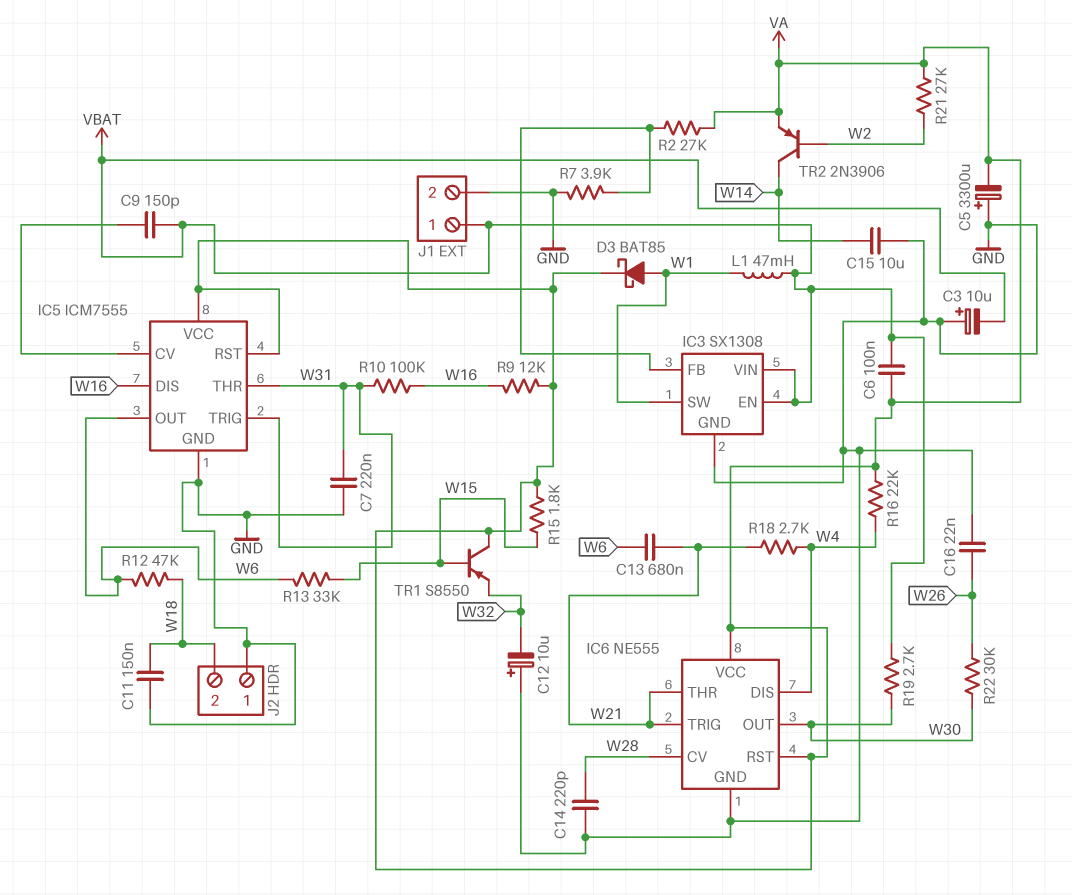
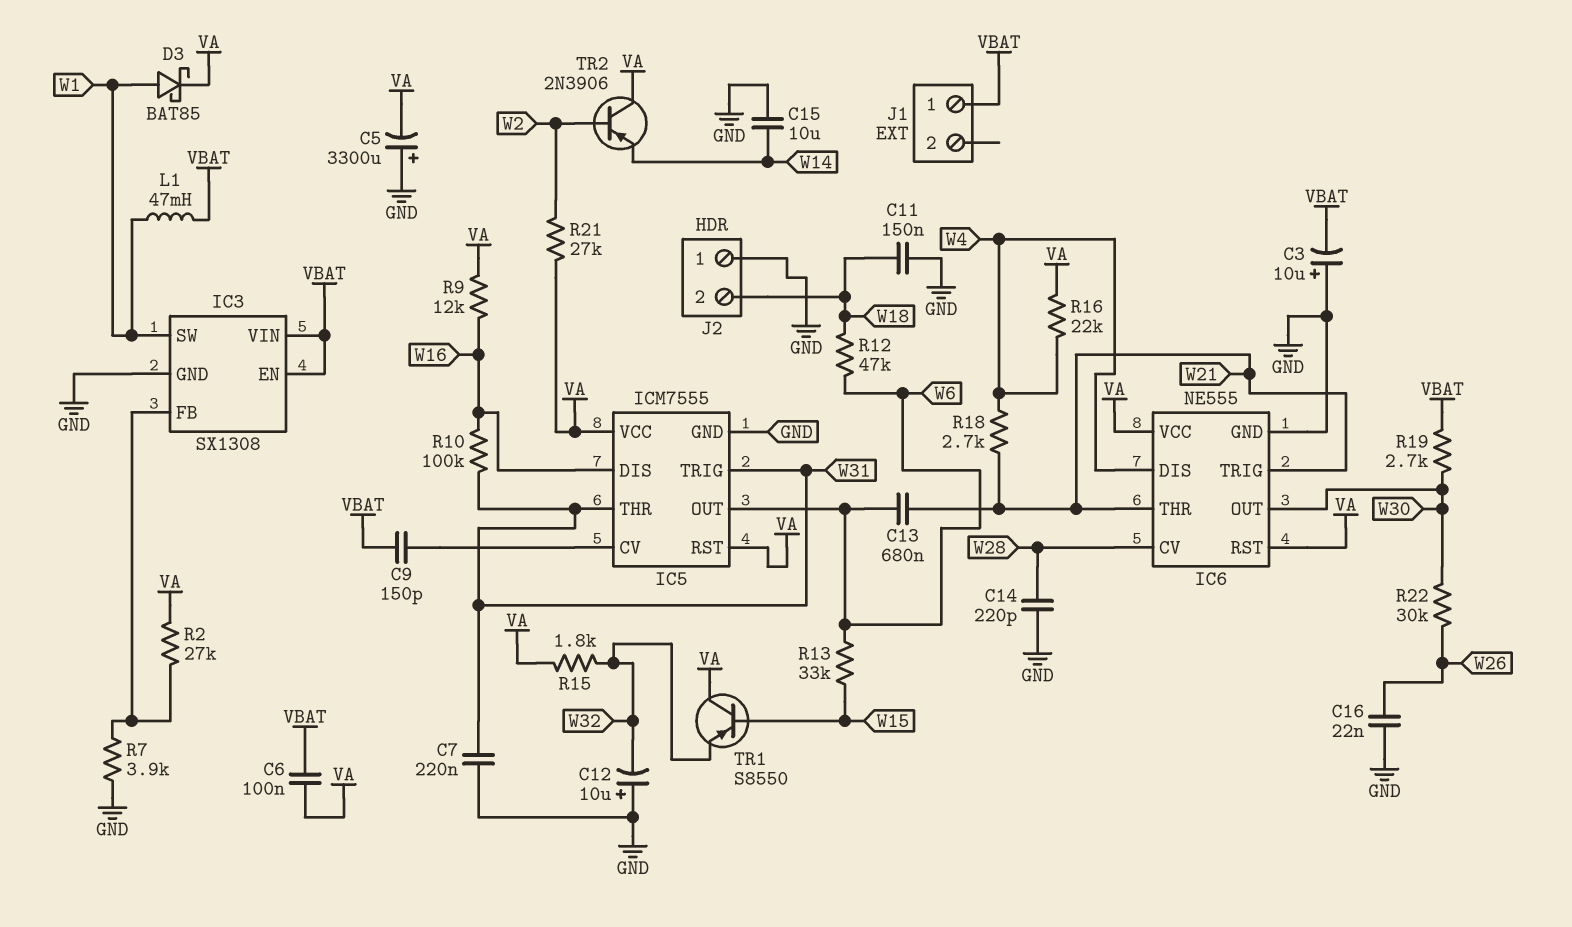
J1 pin 2: GND -> none
R15: 1.8k (VA, W15) -> 1.8k (VA, W32)
TR2: PNP 2N3906 (B W2, C W14, E VA) -> PNP 2N3906 (B W2, C VA, E W14)

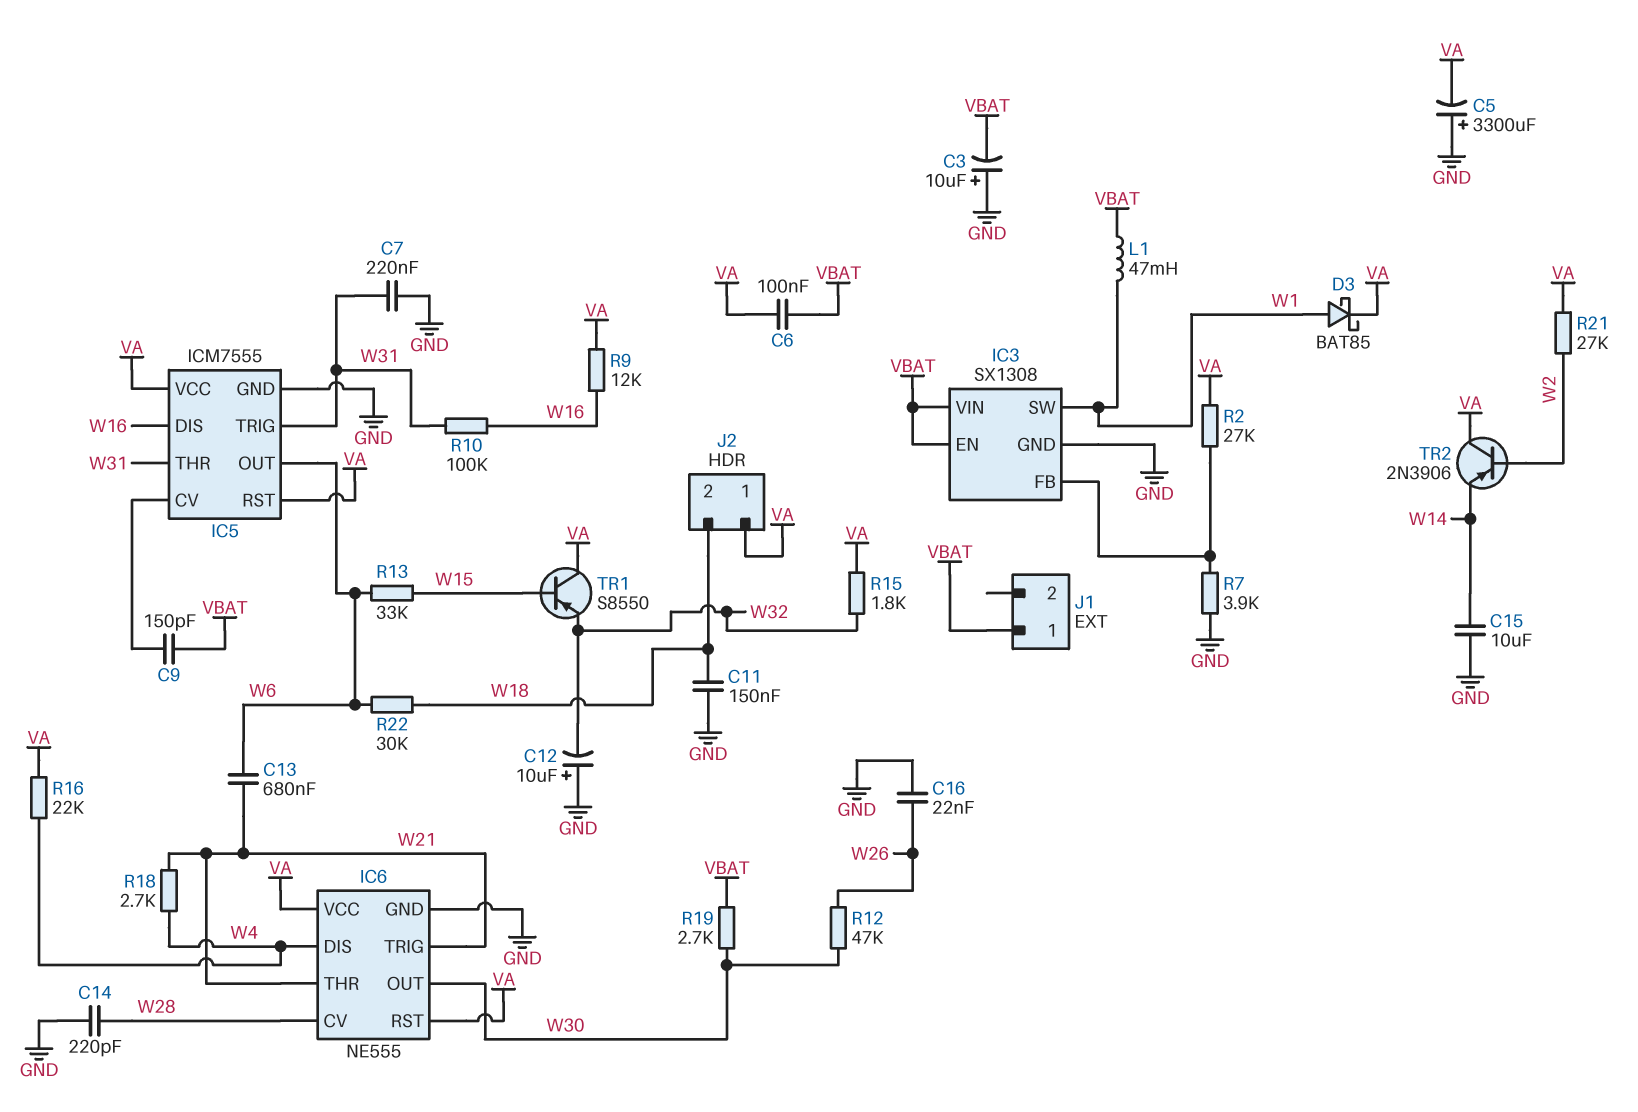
J2 pin 1: GND -> VA
R12: 47k (W6, W18) -> 47k (W26, W30)
R22: 30k (W26, W30) -> 30k (W6, W18)

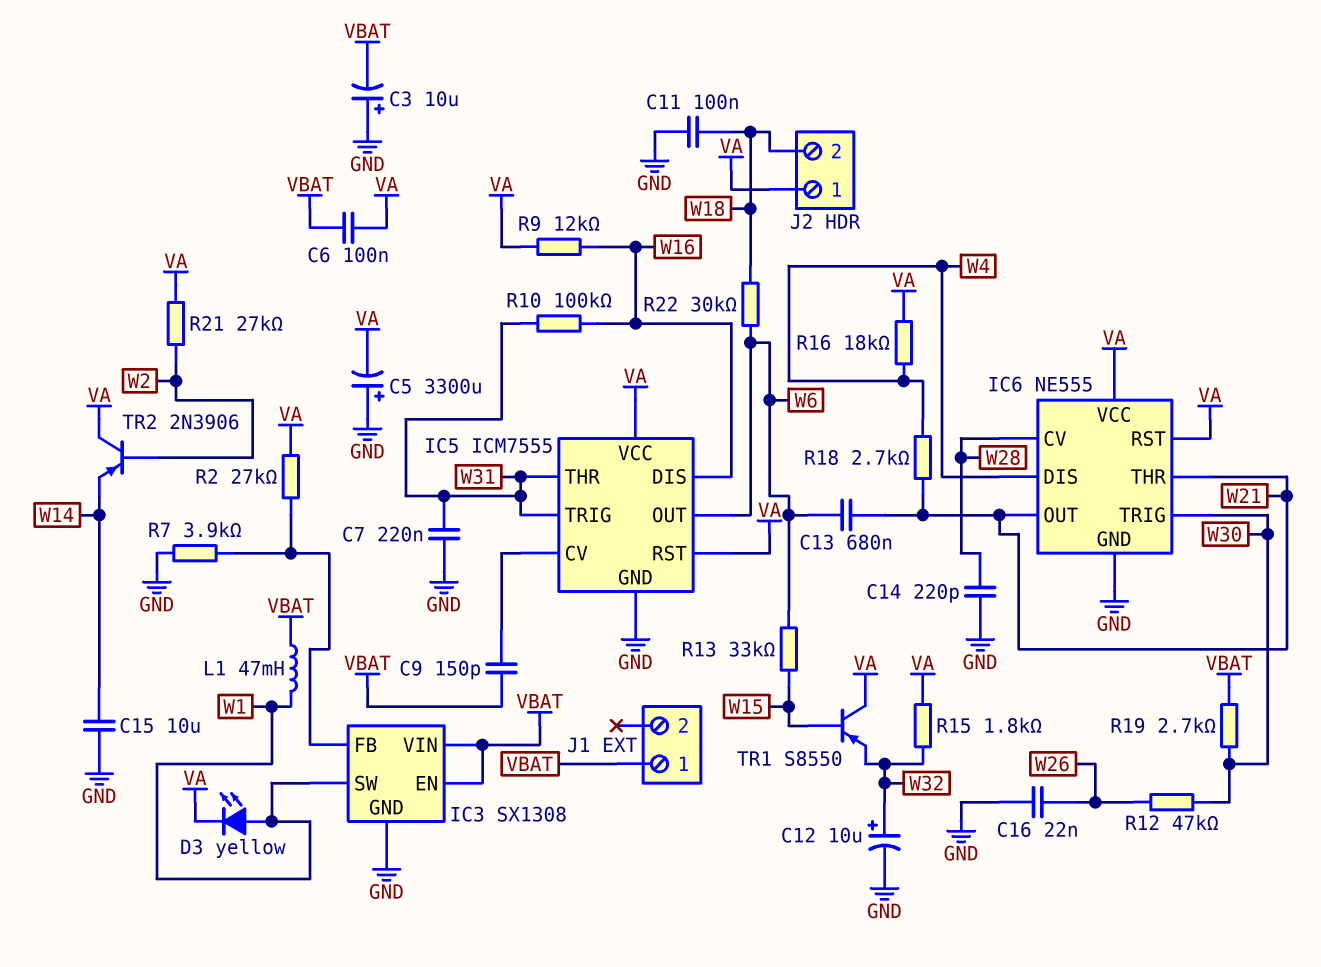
C11: 150nF (GND, W18) -> 100nF (GND, W18)
C12: 10uF (plus GND, minus W32) -> 10uF (plus W32, minus GND)
D3: schottky BAT85 (A W1, K VA) -> LED yellow (A W1, K VA)
IC6 pin OUT: W30 -> W21
IC6 pin TRIG: W21 -> W30
R16: 22k (VA, W4) -> 18k (VA, W4)

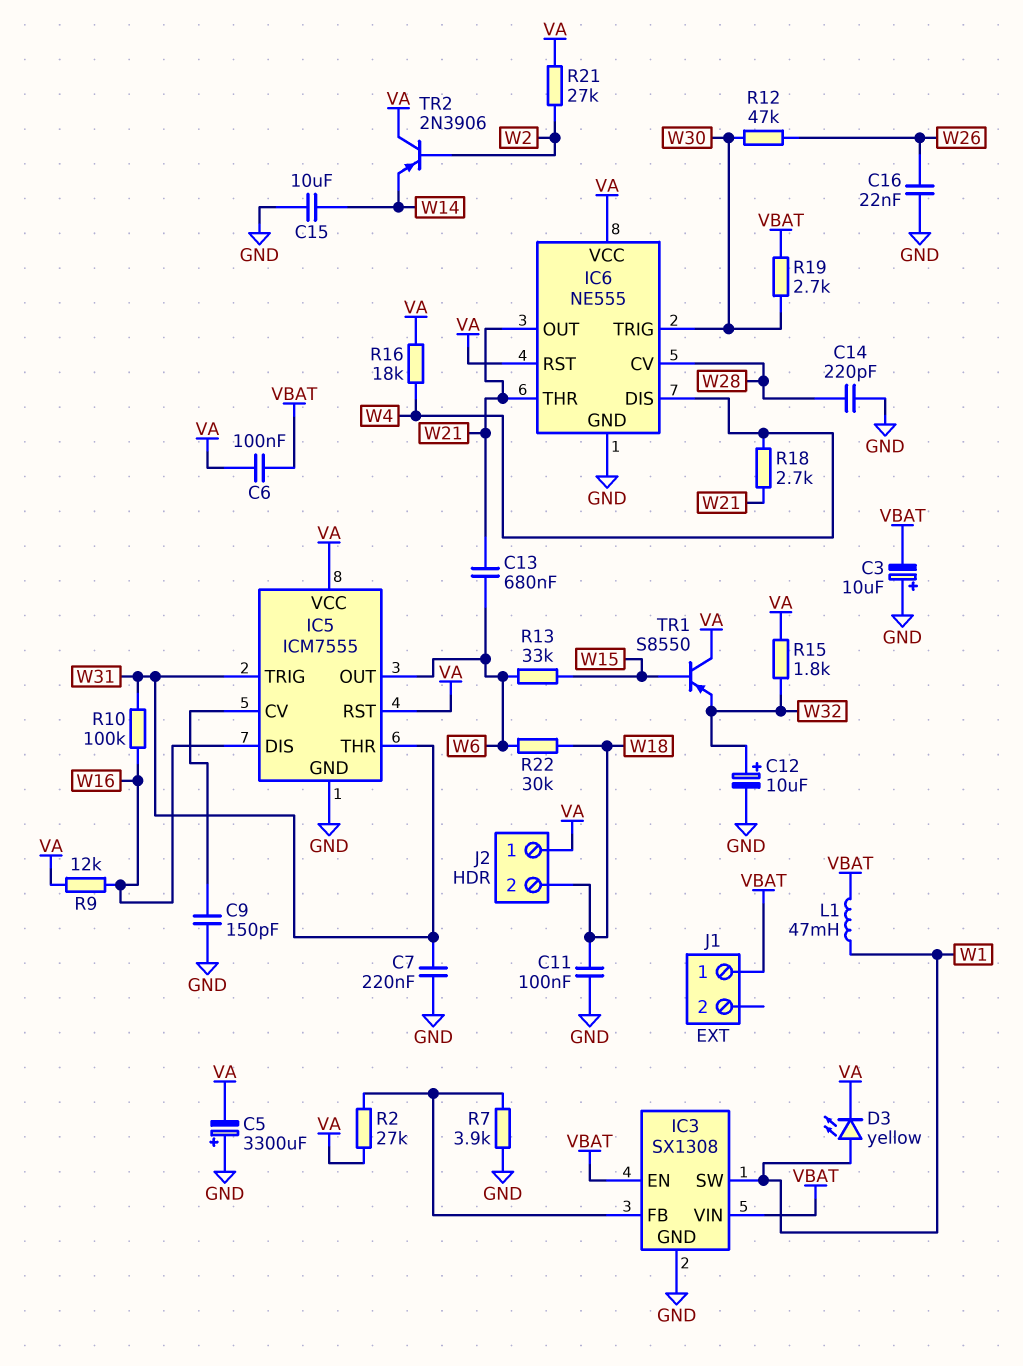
C9: 150pF (IC5/CV, VBAT) -> 150pF (GND, IC5/CV)

